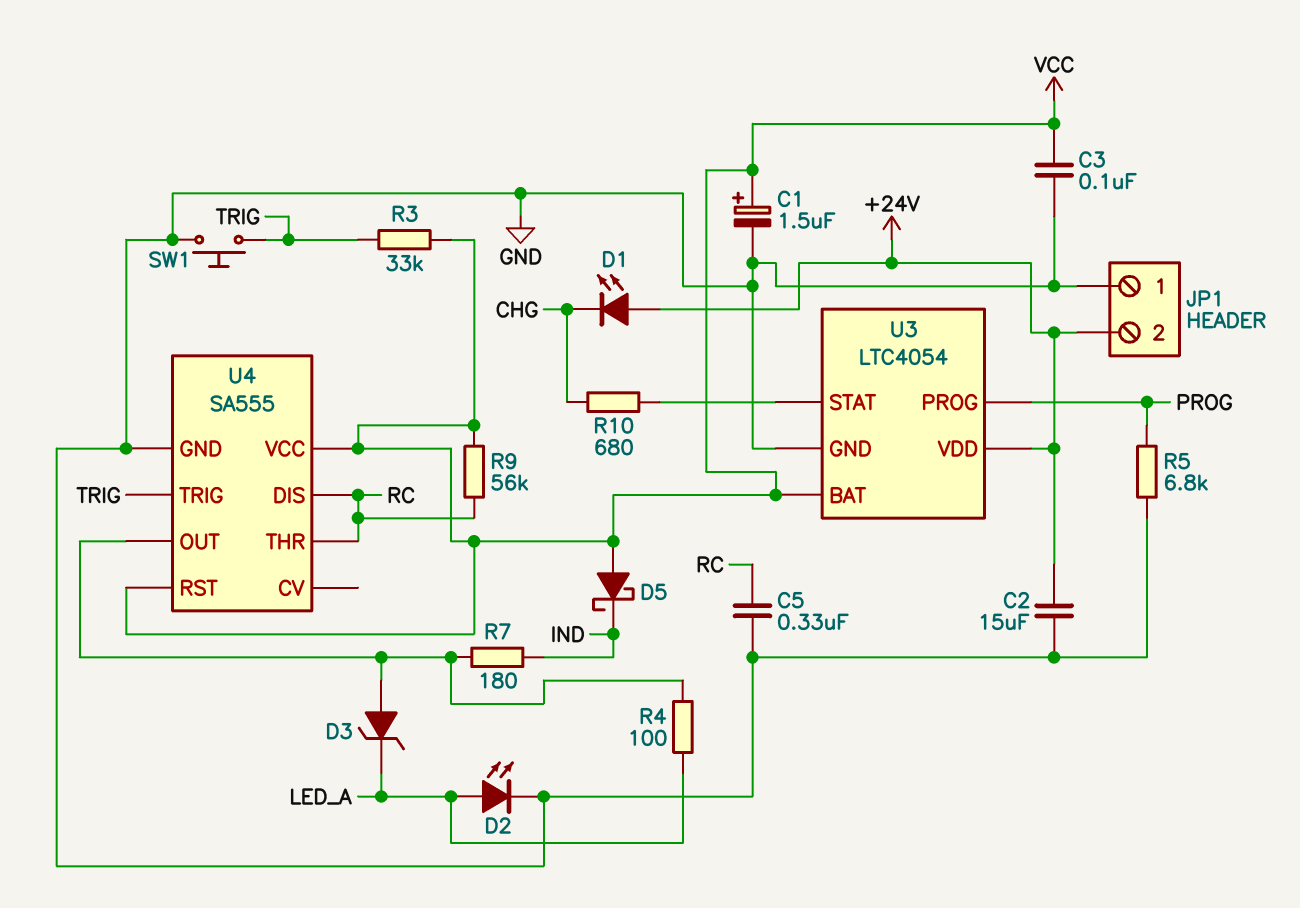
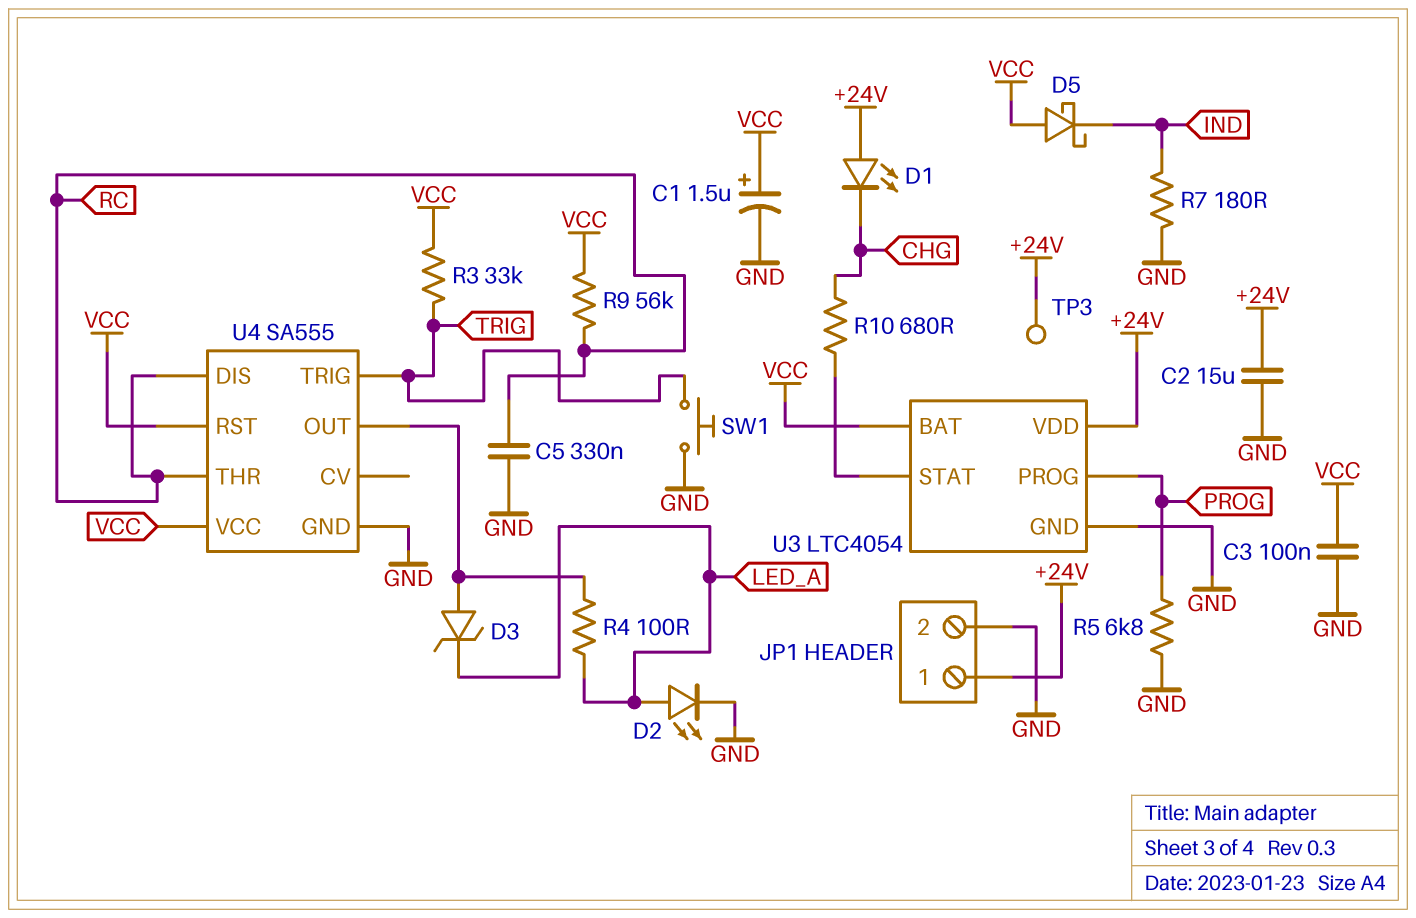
JP1 pin 1: GND -> +24V
JP1 pin 2: +24V -> GND
R7: 180 (IND, U4/OUT) -> 180 (GND, IND)
TP3: none -> test point (+24V)

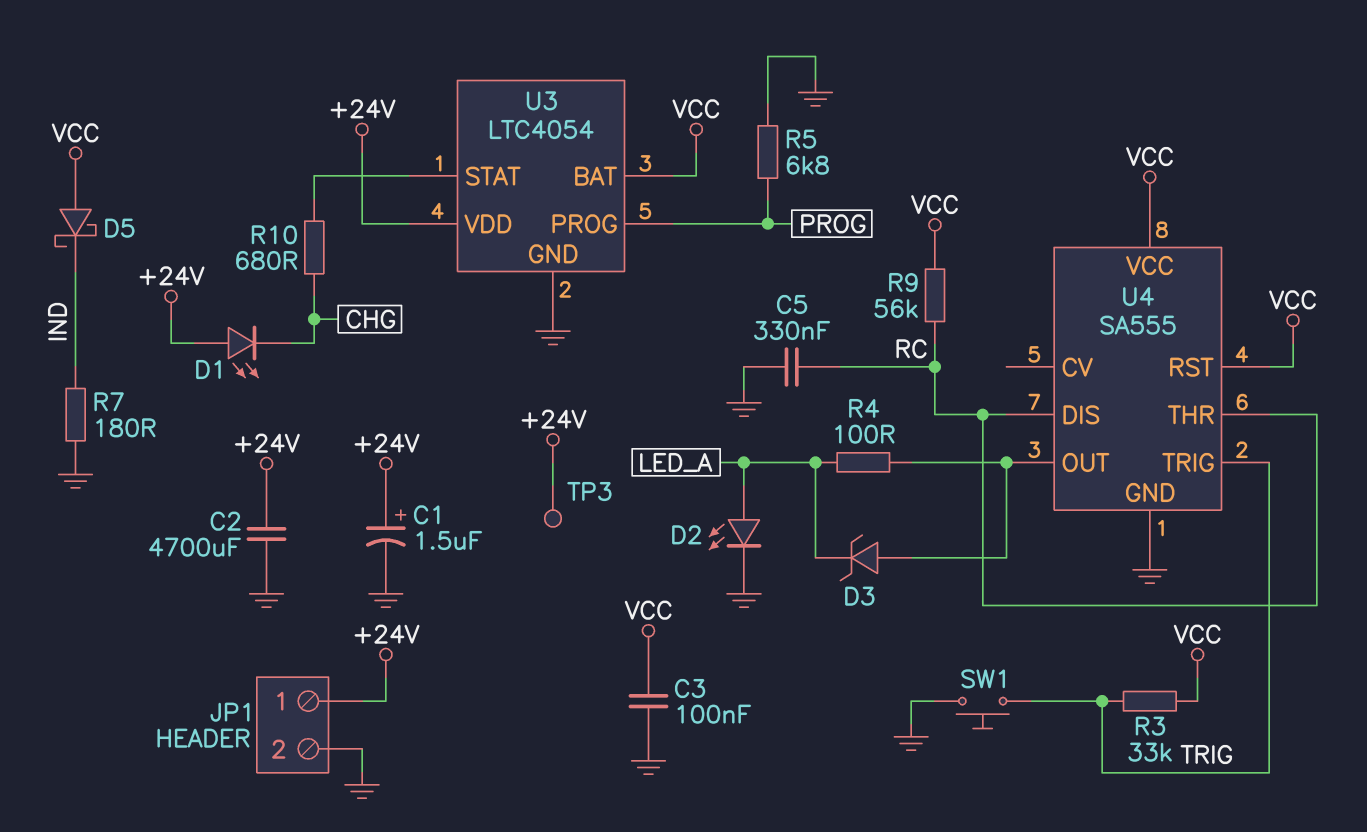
C1: 1.5uF (plus VCC, minus GND) -> 1.5uF (plus +24V, minus GND)
C2: 15uF (+24V, GND) -> 4700uF (+24V, GND)

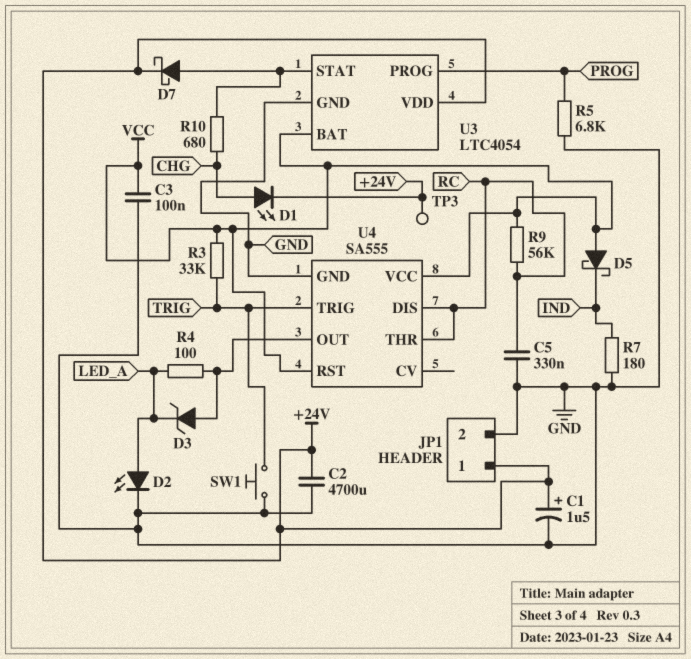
D1: LED (A +24V, K CHG) -> LED (A CHG, K +24V)
D7: none -> schottky (A U3/STAT, K +24V)

